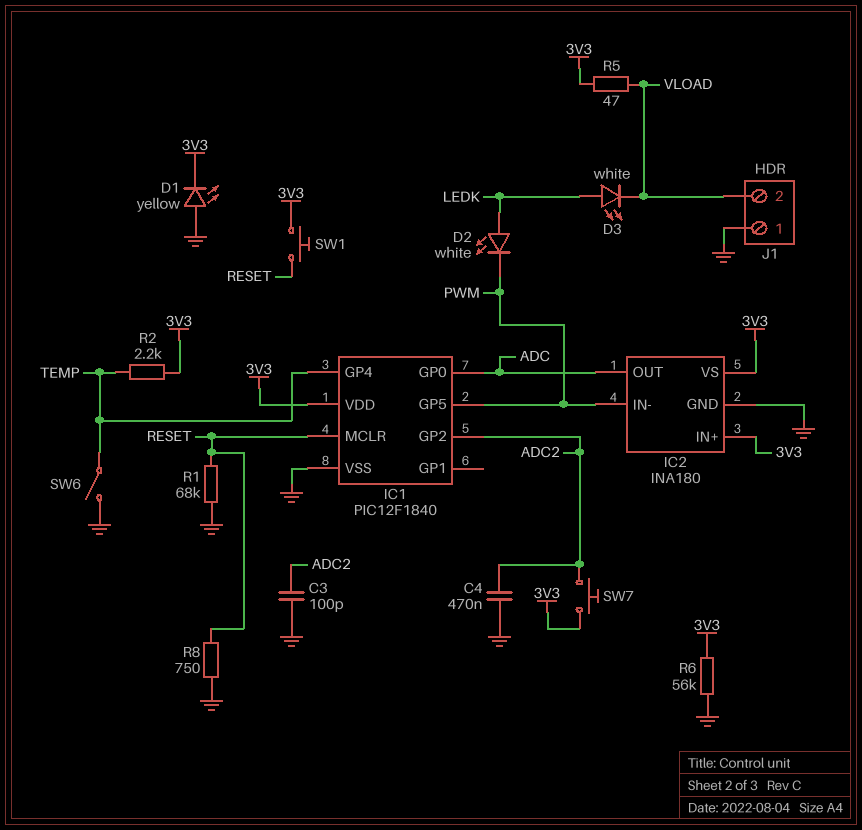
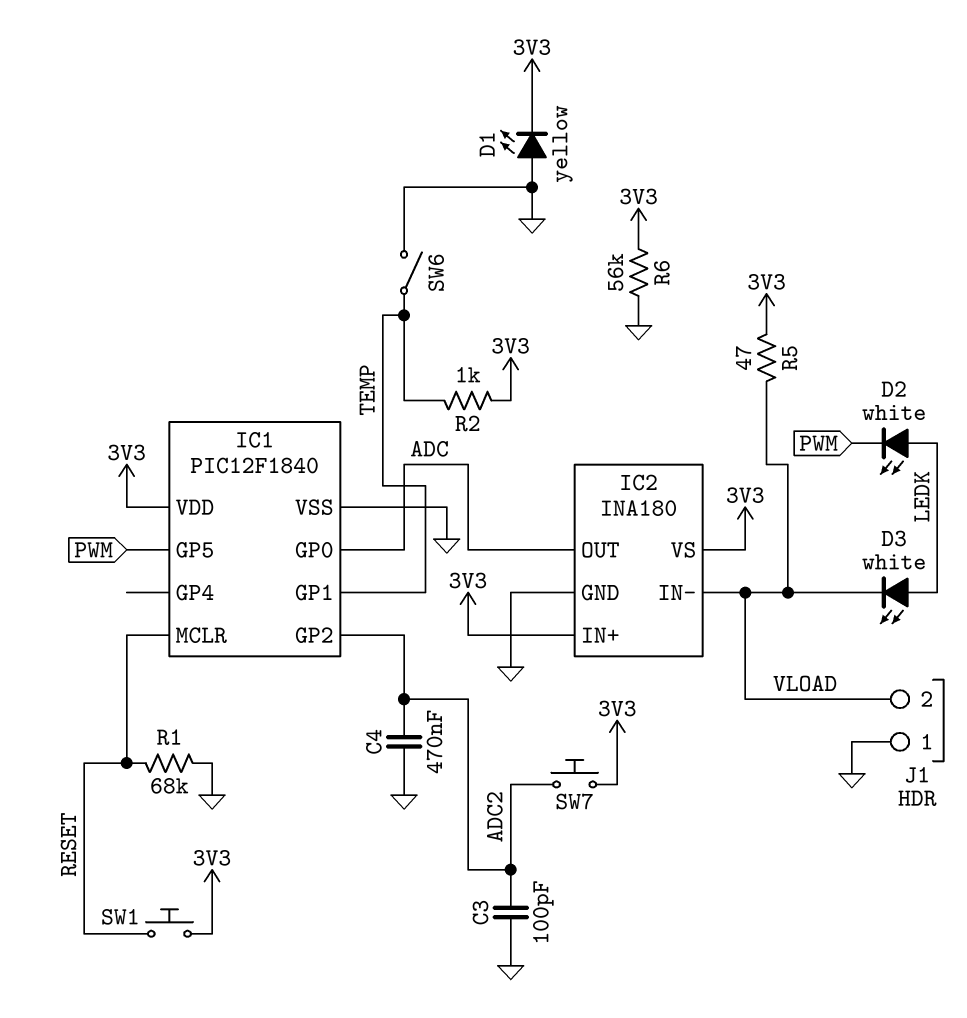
IC1 pin GP1: none -> TEMP
IC1 pin GP4: TEMP -> none
IC2 pin IN-: PWM -> VLOAD
R2: 2.2k (3V3, TEMP) -> 1k (3V3, TEMP)
R8: 750 (GND, RESET) -> none

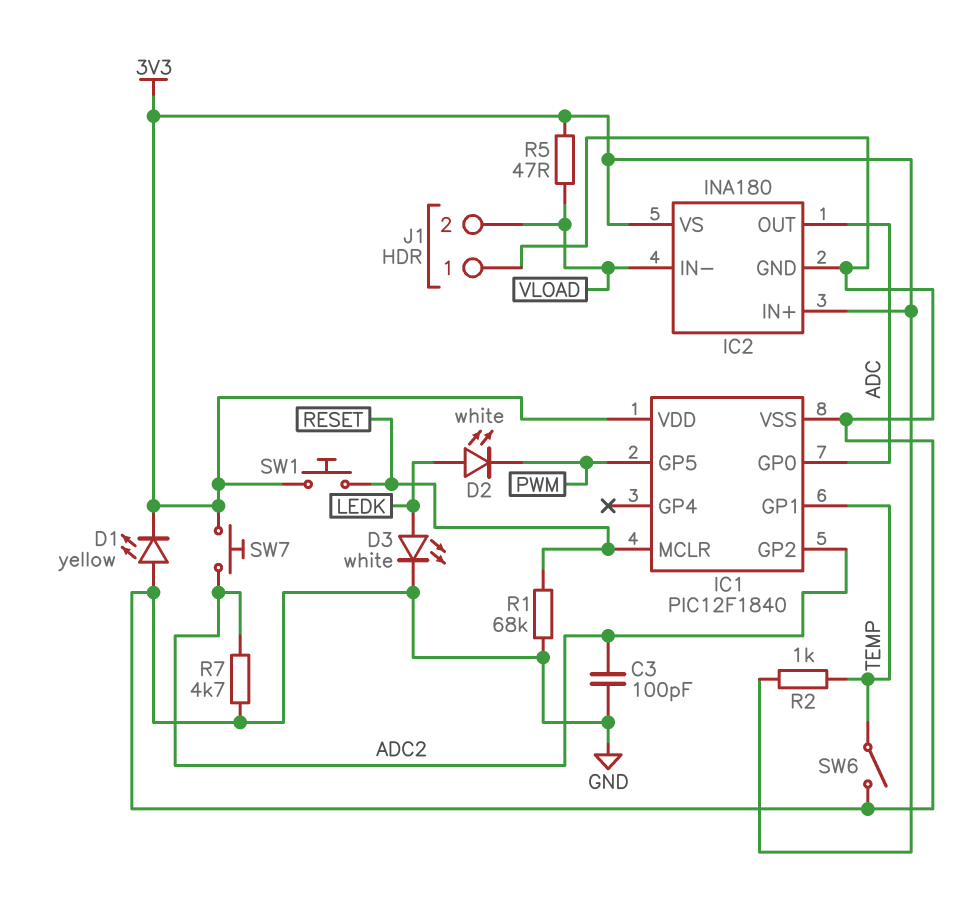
C4: 470nF (ADC2, GND) -> none
D3: LED white (A LEDK, K VLOAD) -> LED white (A LEDK, K GND)
R6: 56k (3V3, GND) -> none
R7: none -> 4.7k (ADC2, GND)

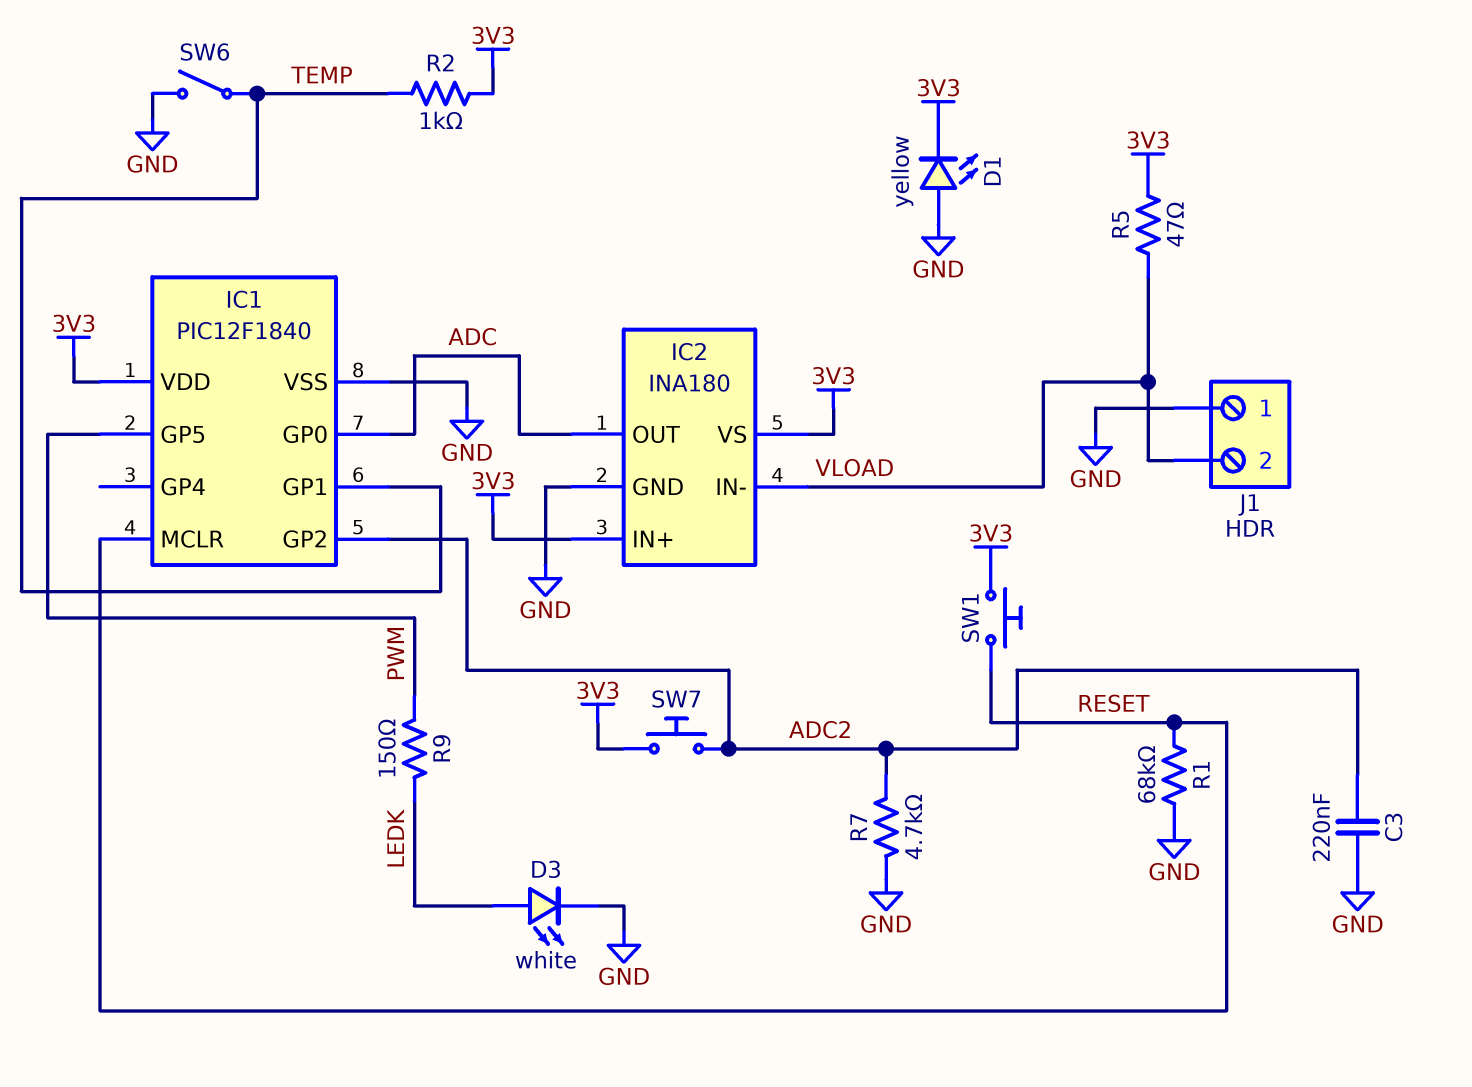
C3: 100pF (ADC2, GND) -> 220nF (ADC2, GND)
D2: LED white (A LEDK, K PWM) -> none
R9: none -> 150 (LEDK, PWM)

